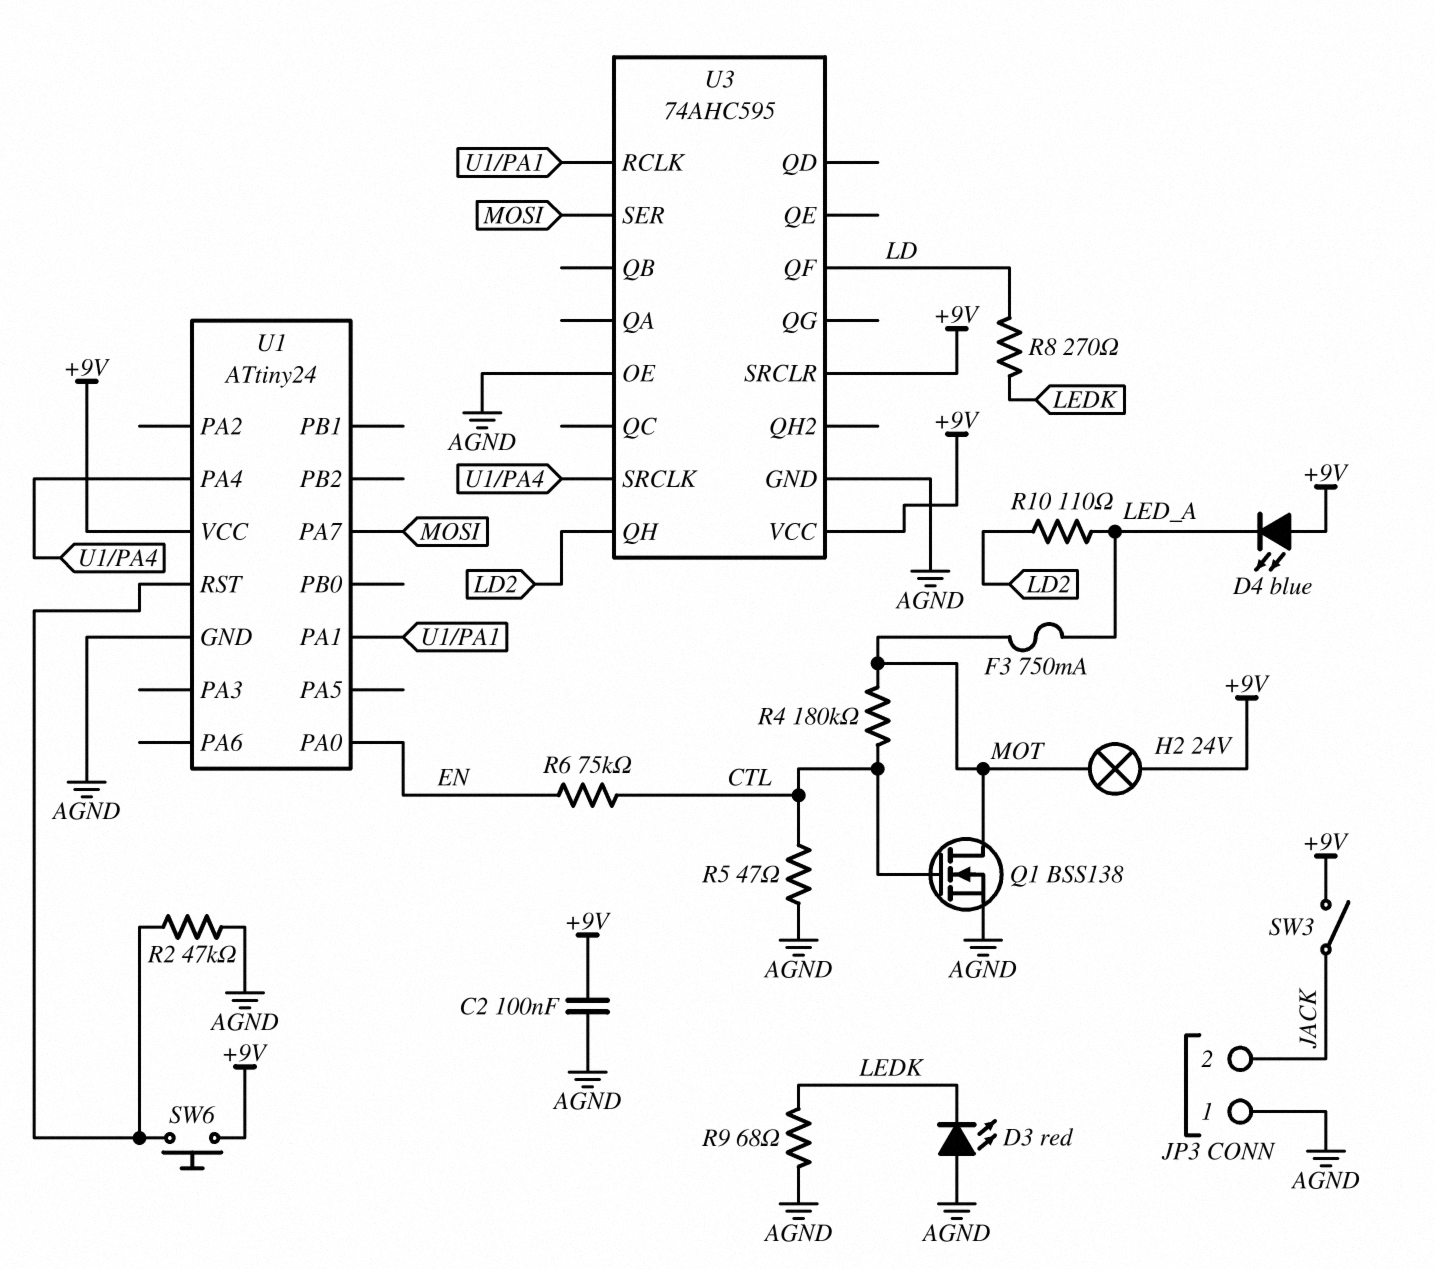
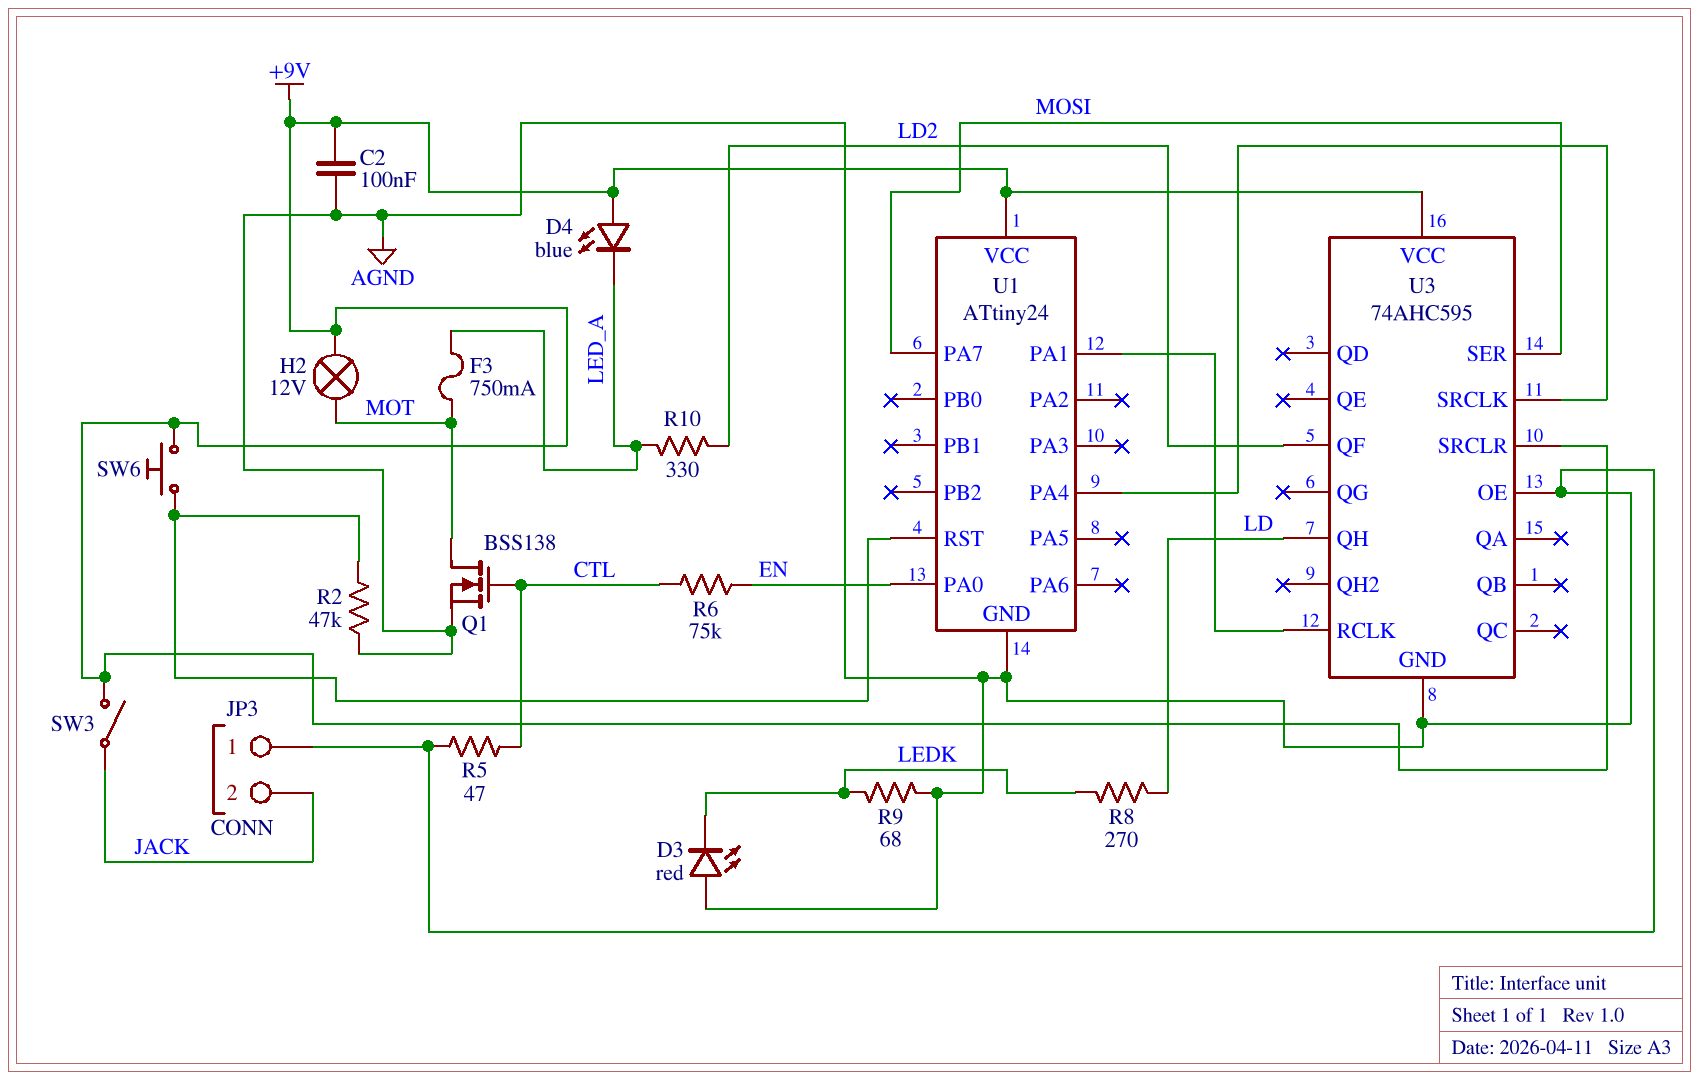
H2: lamp 24V (+9V, MOT) -> lamp 12V (+9V, MOT)
R4: 180k (CTL, MOT) -> none
R10: 110 (LD2, LED_A) -> 330 (LD2, LED_A)
U3 pin QF: LD -> LD2
U3 pin QH: LD2 -> LD

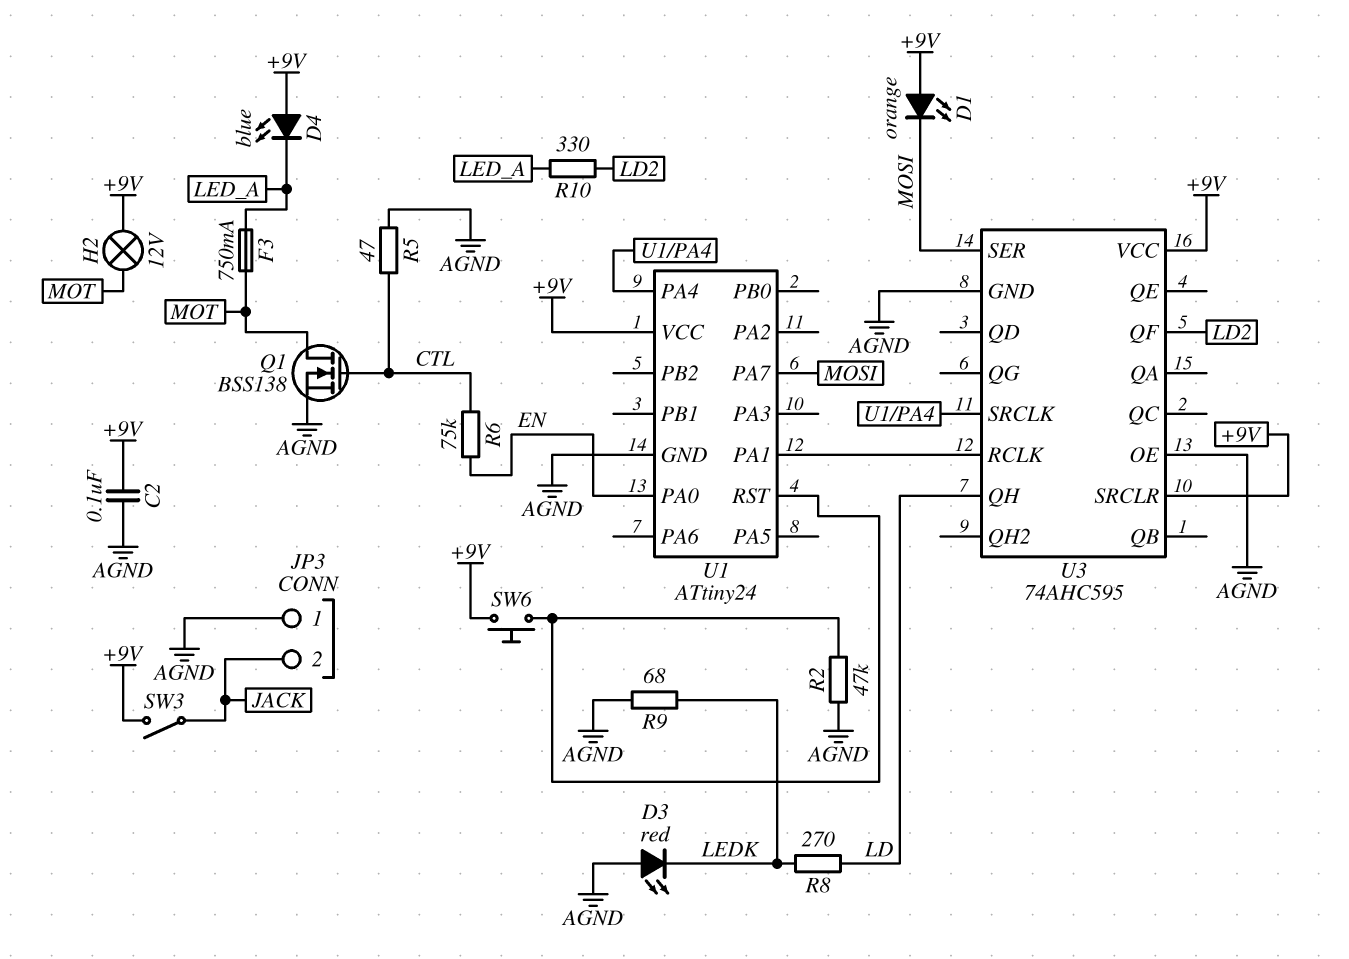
D1: none -> LED orange (A +9V, K MOSI)

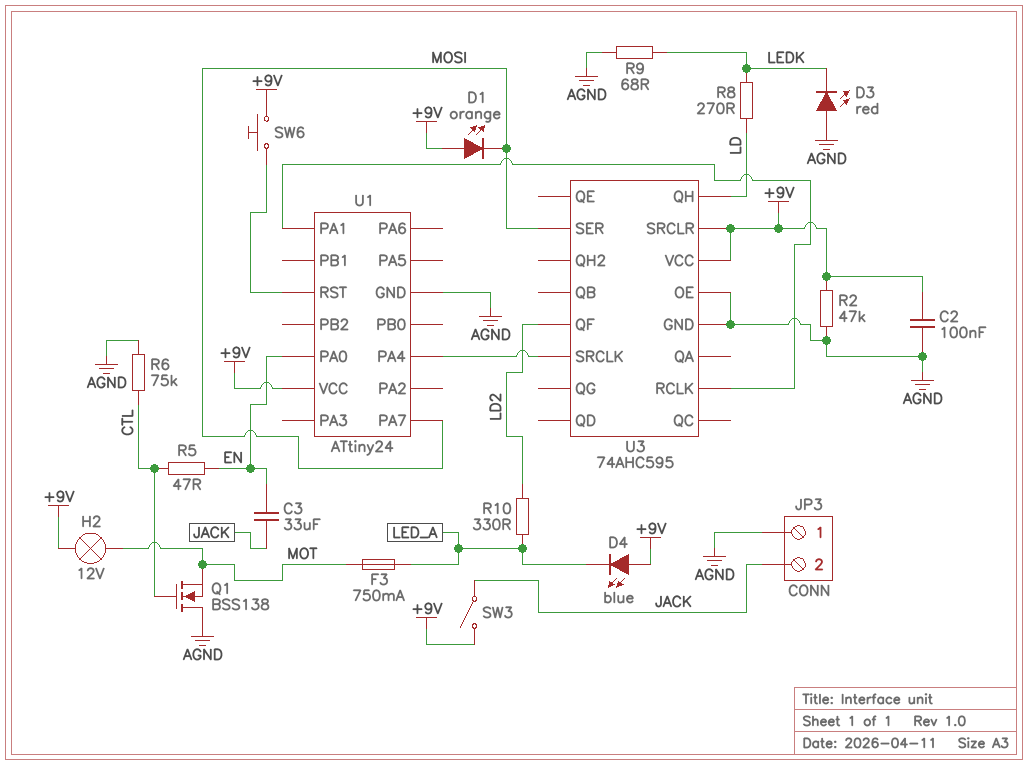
C3: none -> 33uF (EN, JACK)
Q1: NMOS BSS138 (G CTL, D MOT, S AGND) -> NMOS BSS138 (G CTL, D AGND, S MOT)
R2: 47k (AGND, U1/RST) -> 47k (+9V, AGND)
R5: 47 (AGND, CTL) -> 47 (CTL, EN)
R6: 75k (CTL, EN) -> 75k (AGND, CTL)

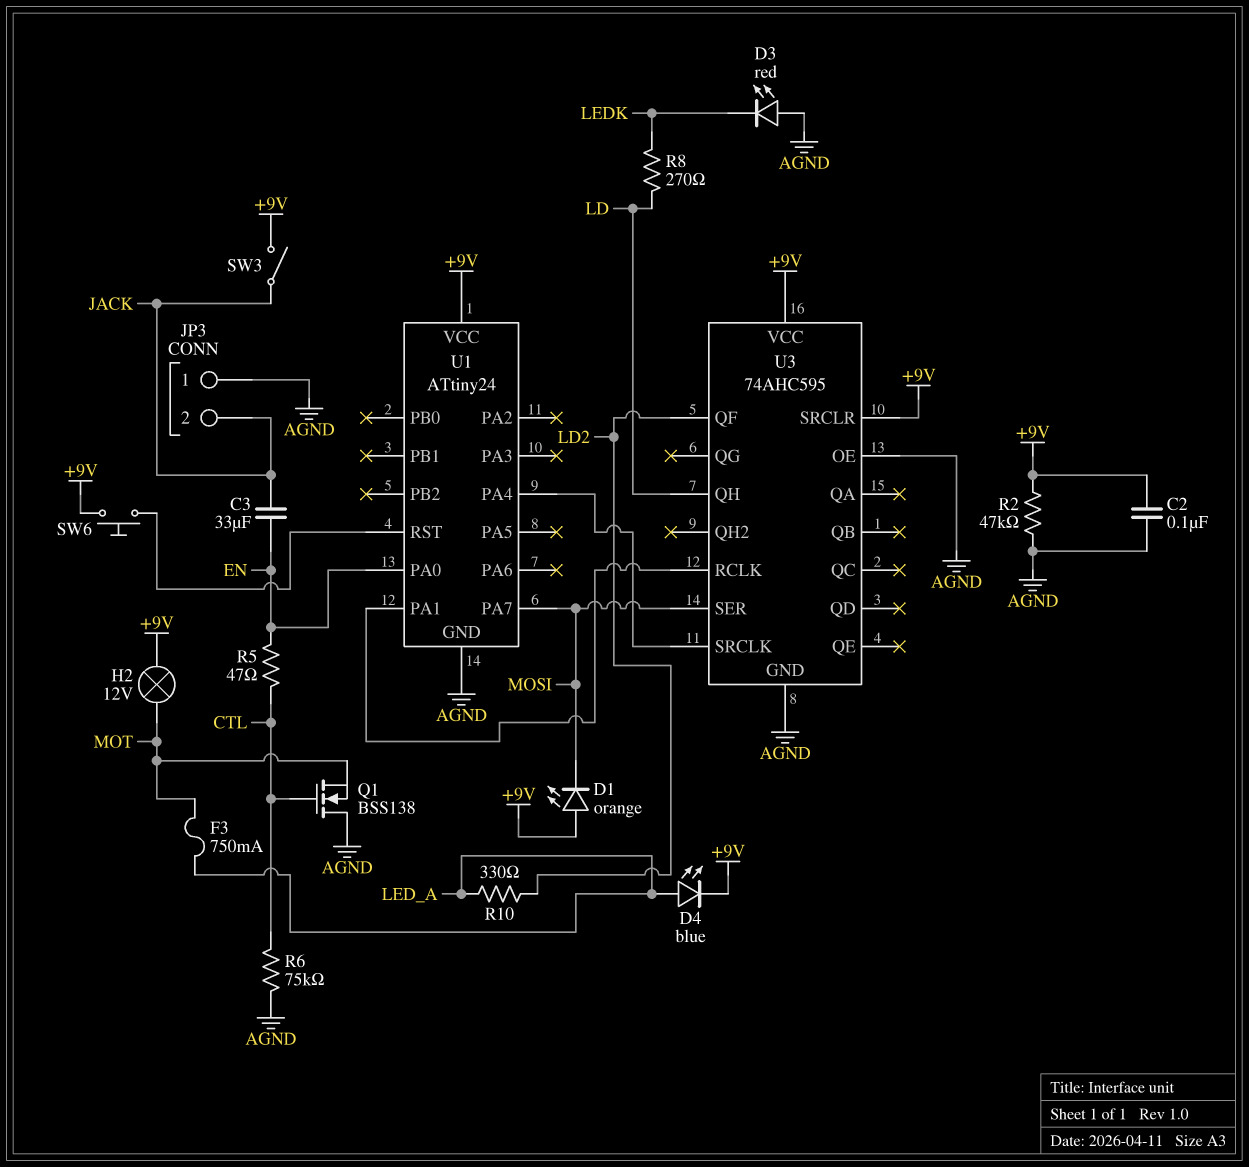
D4: LED blue (A +9V, K LED_A) -> LED blue (A LED_A, K +9V)
R9: 68 (AGND, LEDK) -> none

